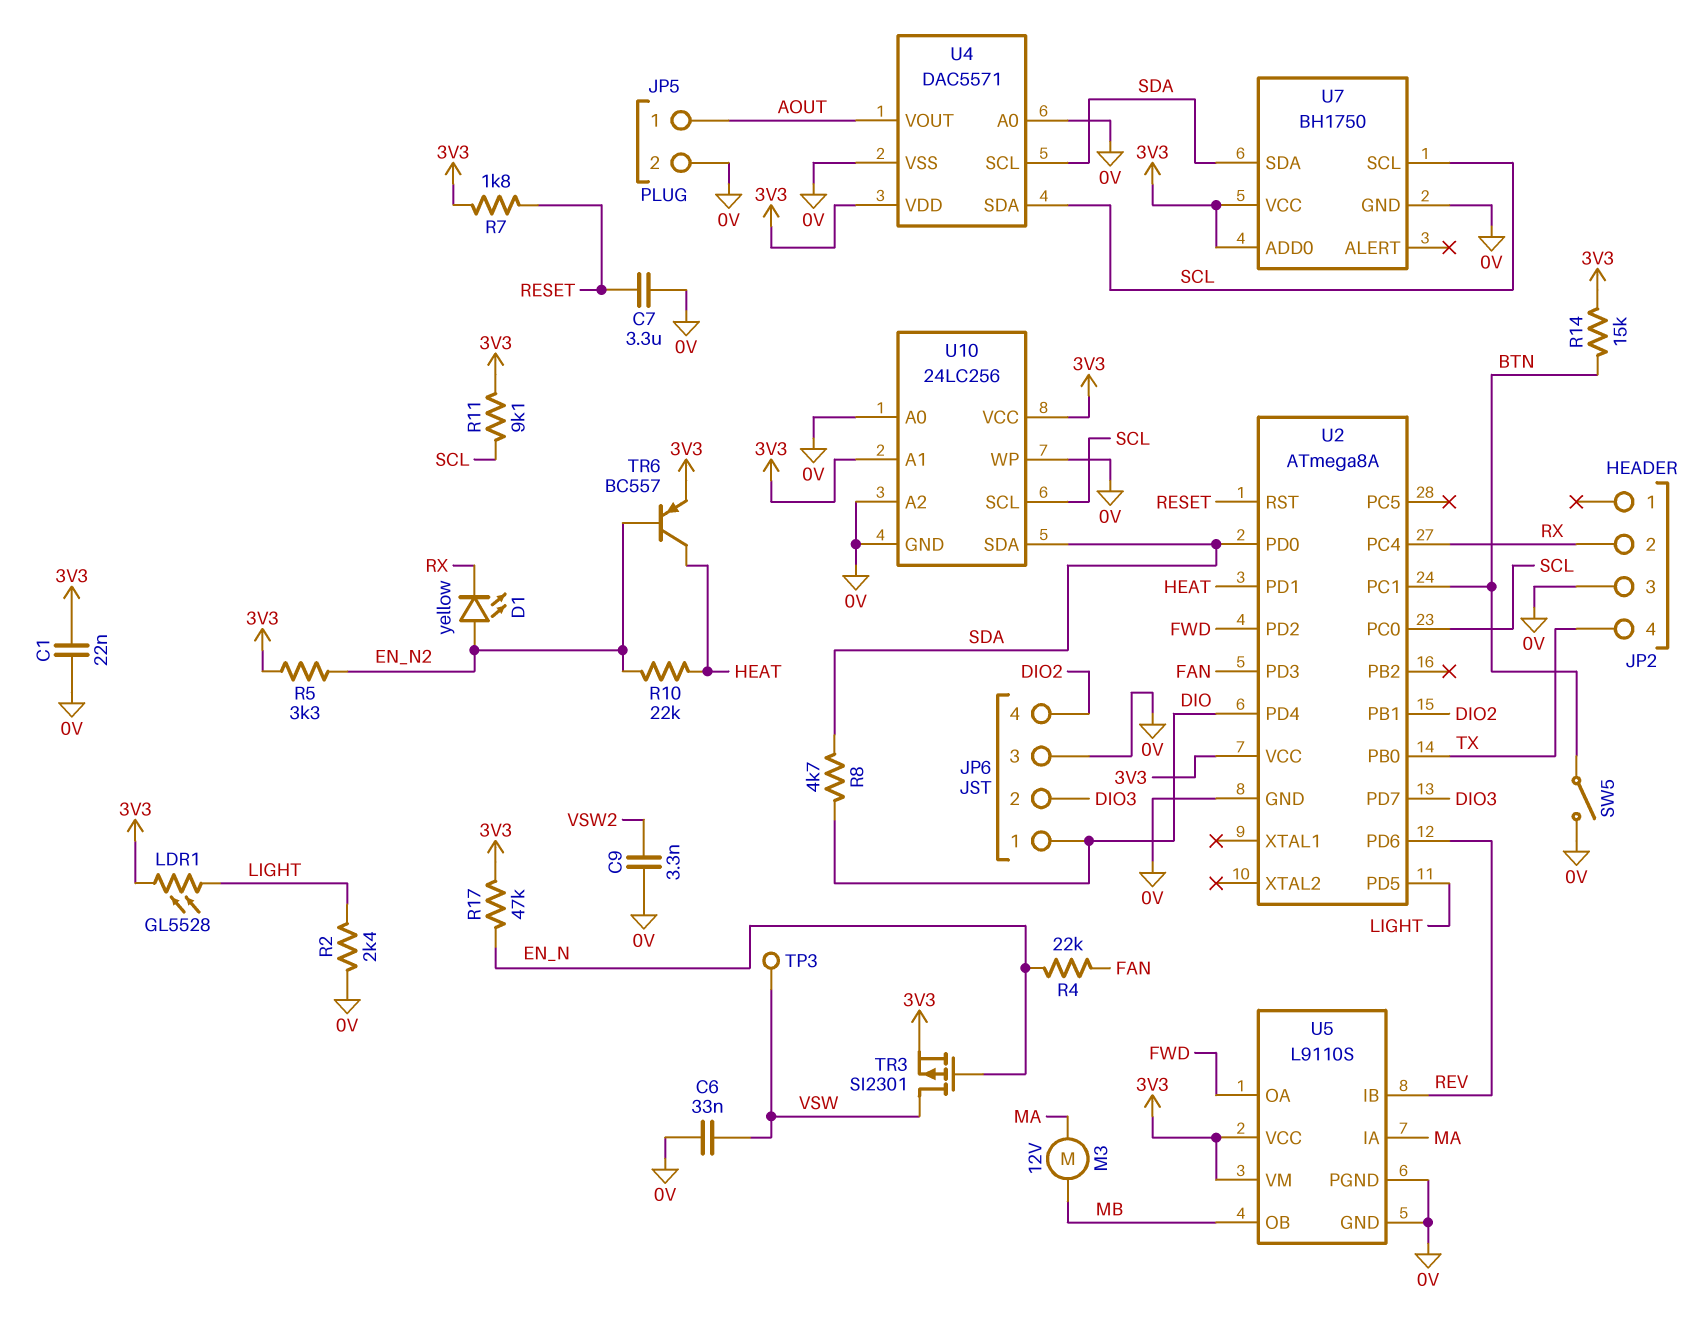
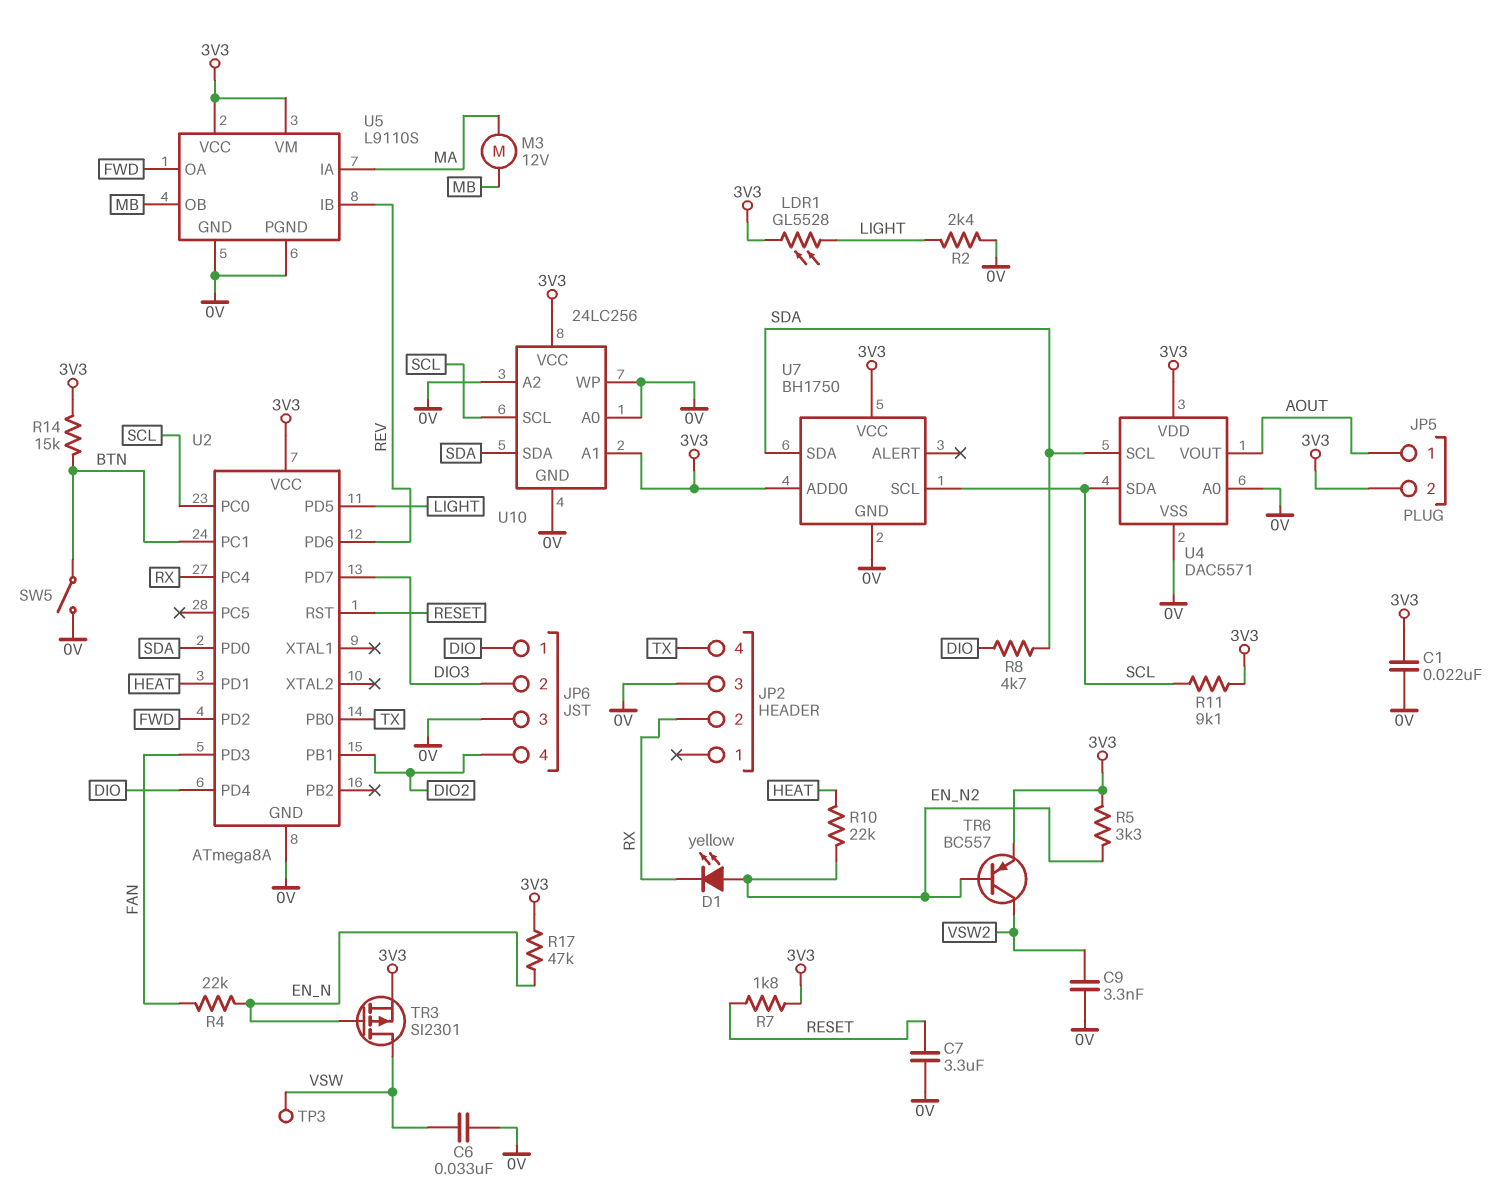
JP5 pin 2: 0V -> 3V3
TR6: PNP BC557 (B EN_N2, C HEAT, E 3V3) -> PNP BC557 (B EN_N2, C VSW2, E 3V3)

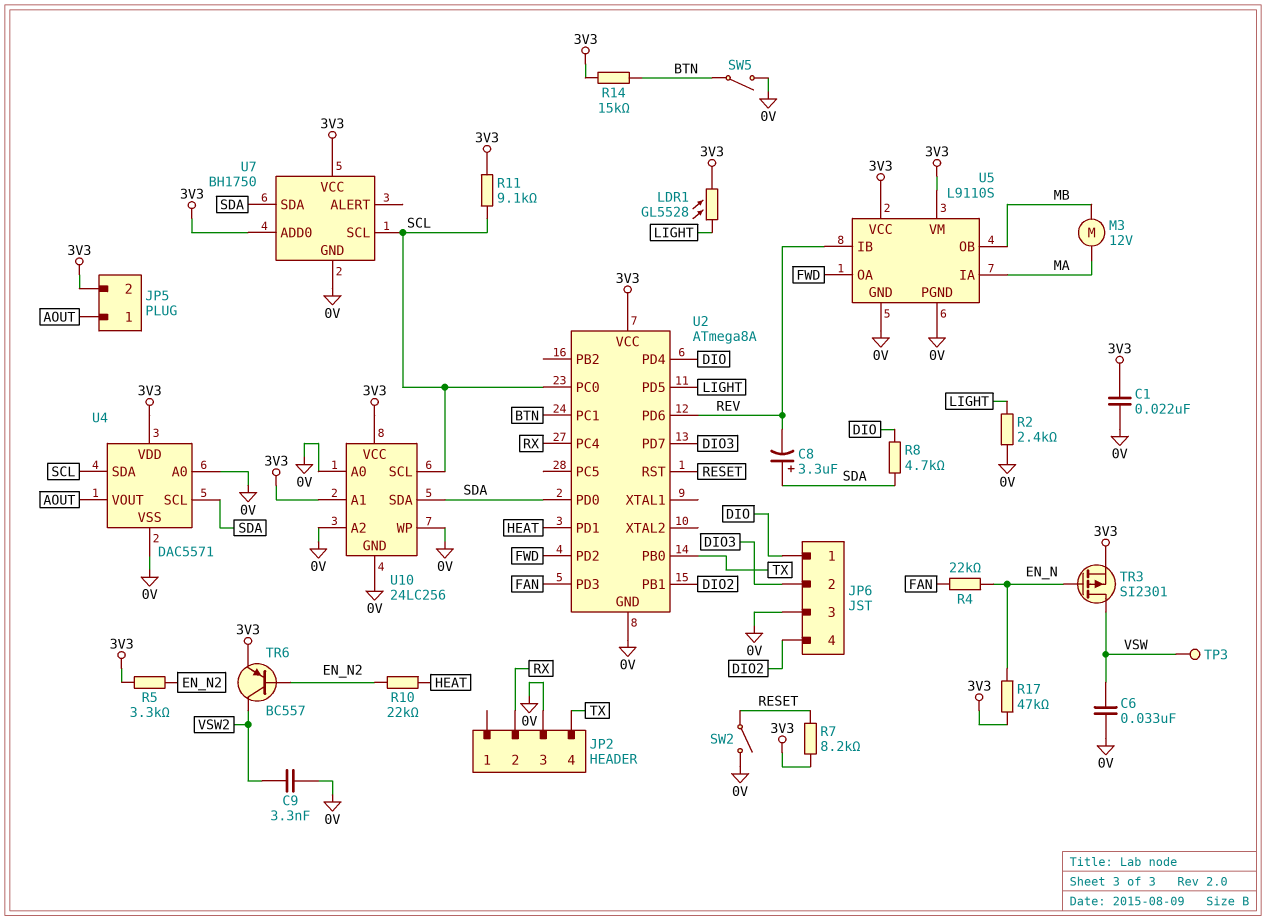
C7: 3.3uF (0V, RESET) -> none
C8: none -> 3.3uF (plus SDA, minus REV)
D1: LED yellow (A EN_N2, K RX) -> none
R7: 1.8k (3V3, RESET) -> 8.2k (3V3, RESET)
SW2: none -> switch (0V, RESET)

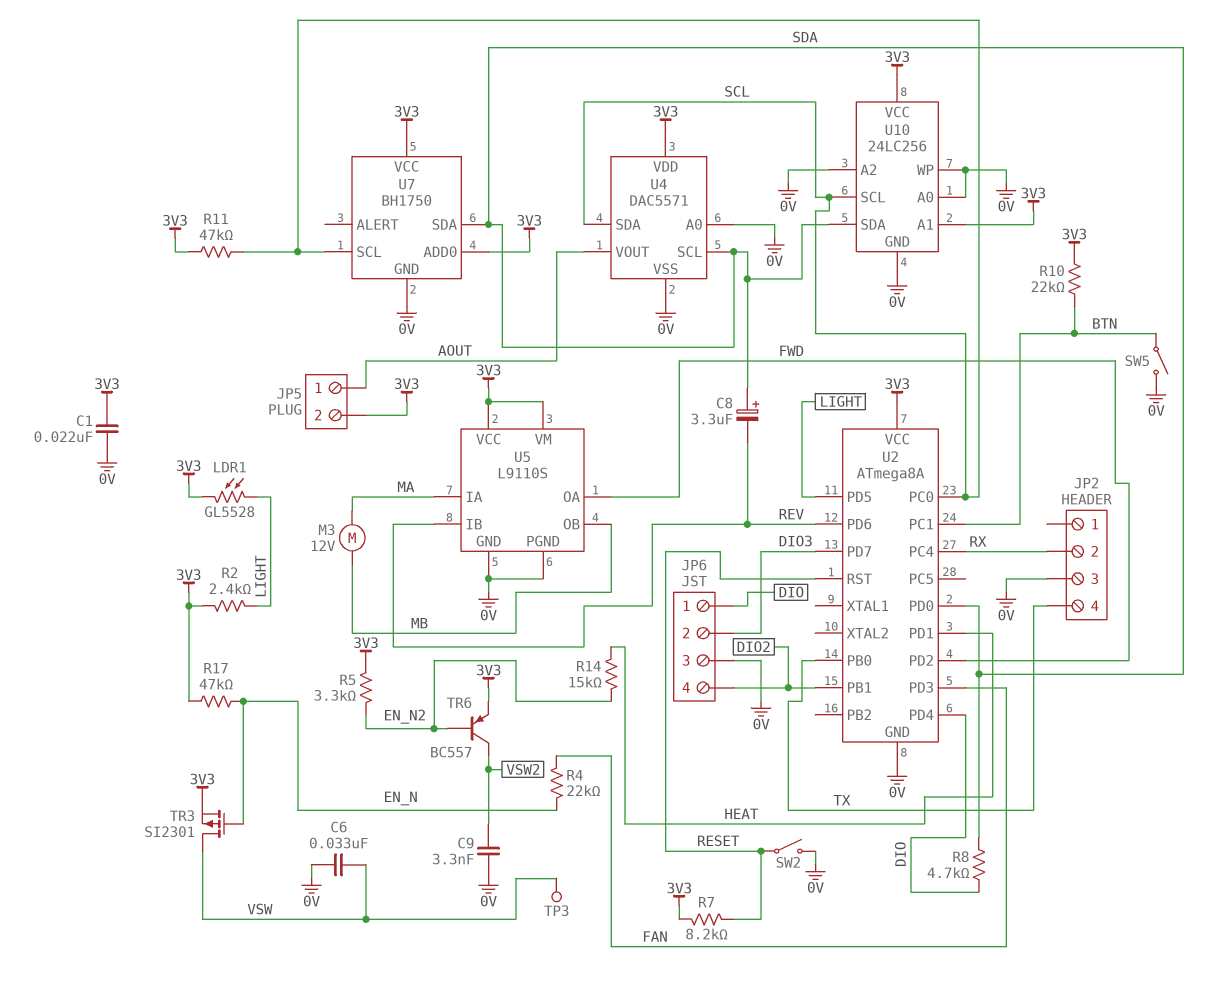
R2: 2.4k (0V, LIGHT) -> 2.4k (3V3, LIGHT)
R10: 22k (EN_N2, HEAT) -> 22k (3V3, BTN)
R11: 9.1k (3V3, SCL) -> 47k (3V3, SCL)
R14: 15k (3V3, BTN) -> 15k (EN_N2, HEAT)

